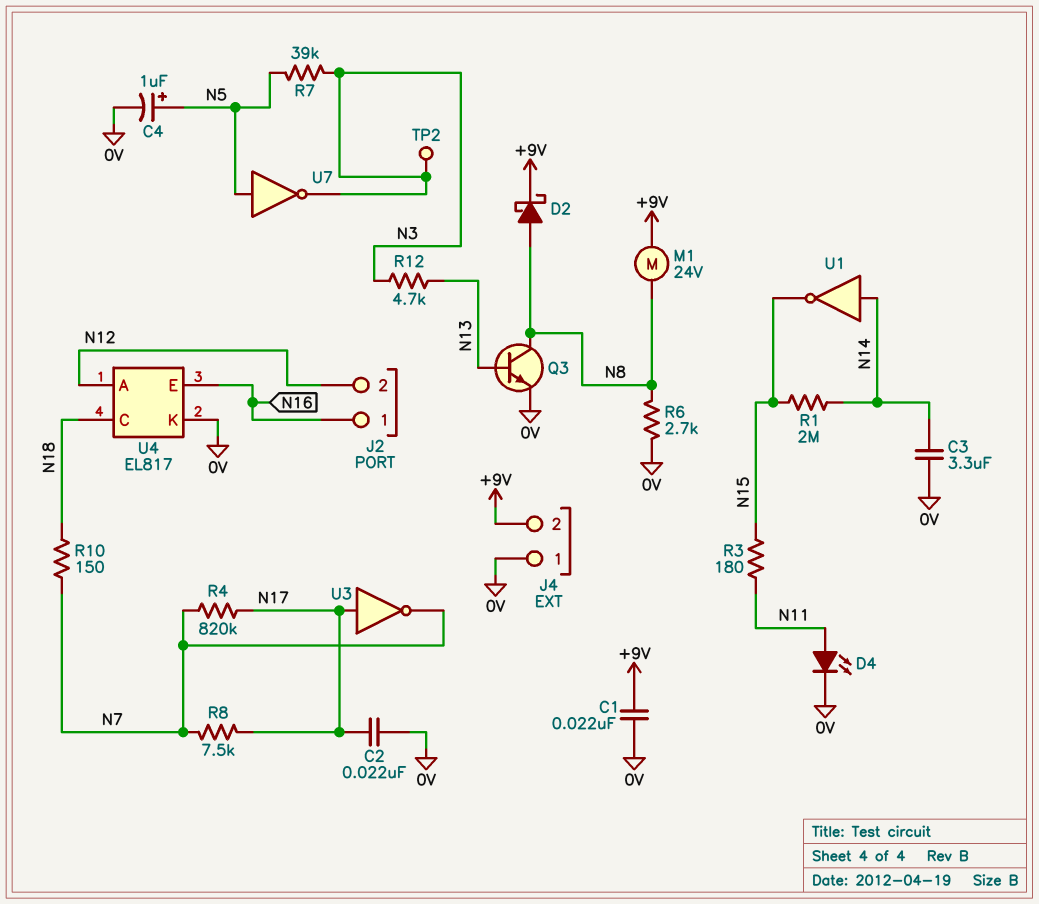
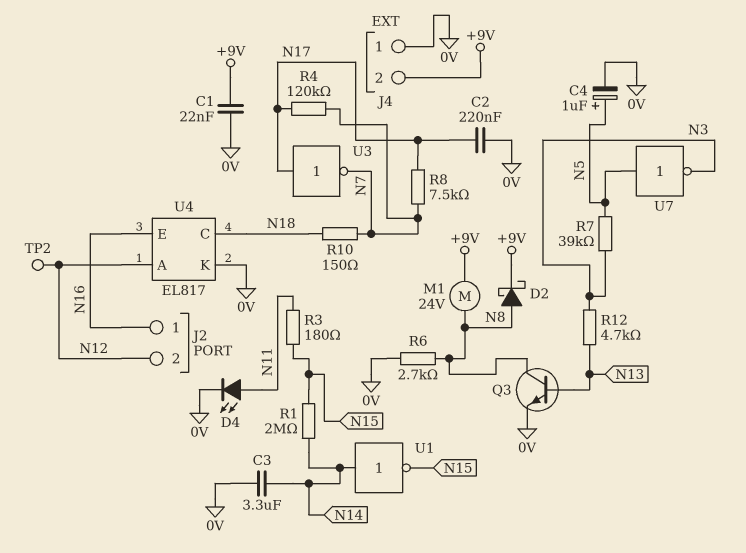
C2: 22nF (0V, N17) -> 220nF (0V, N17)
R4: 820k (N7, N17) -> 120k (N7, N17)
TP2: test point (N3) -> test point (N12)

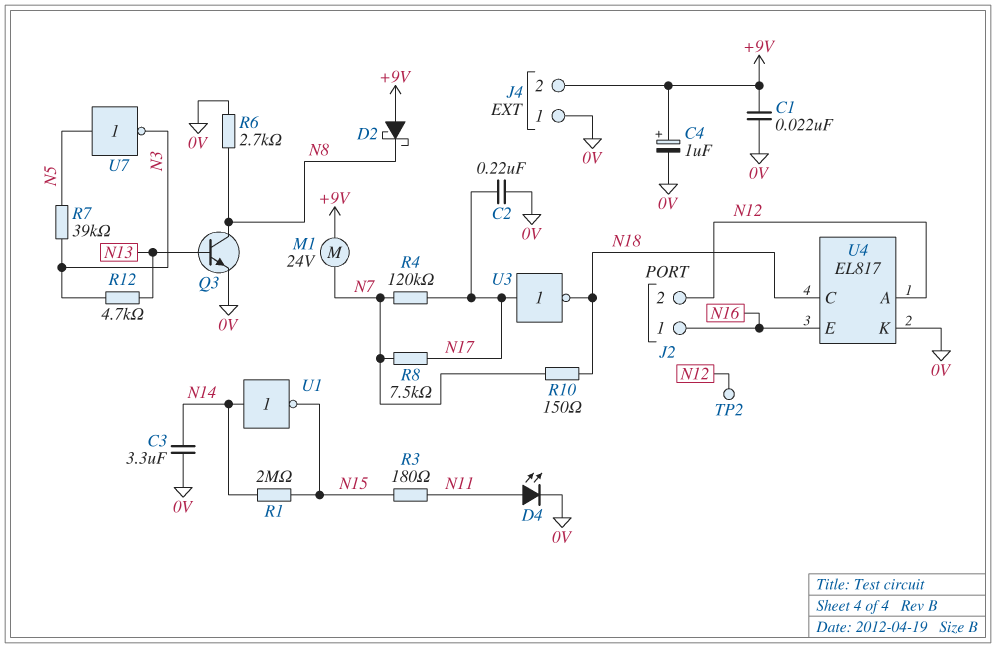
C4: 1uF (plus N5, minus 0V) -> 1uF (plus +9V, minus 0V)
D2: schottky (A N8, K +9V) -> schottky (A +9V, K N8)
M1: motor 24V (+9V, N8) -> motor 24V (+9V, N7)
U3: NOT (in N17, out N7) -> NOT (in N17, out N18)

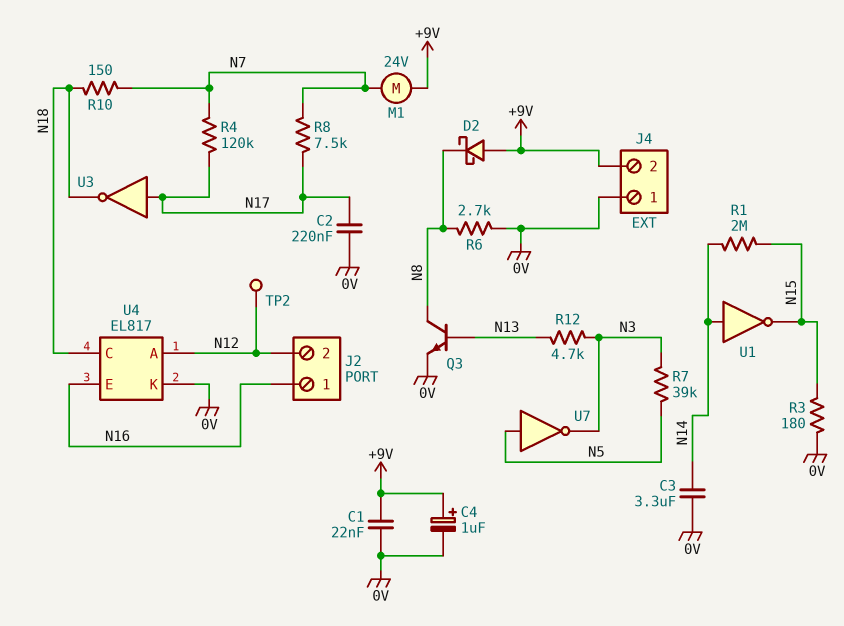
D4: LED (A N11, K 0V) -> none
R3: 180 (N11, N15) -> 180 (0V, N15)

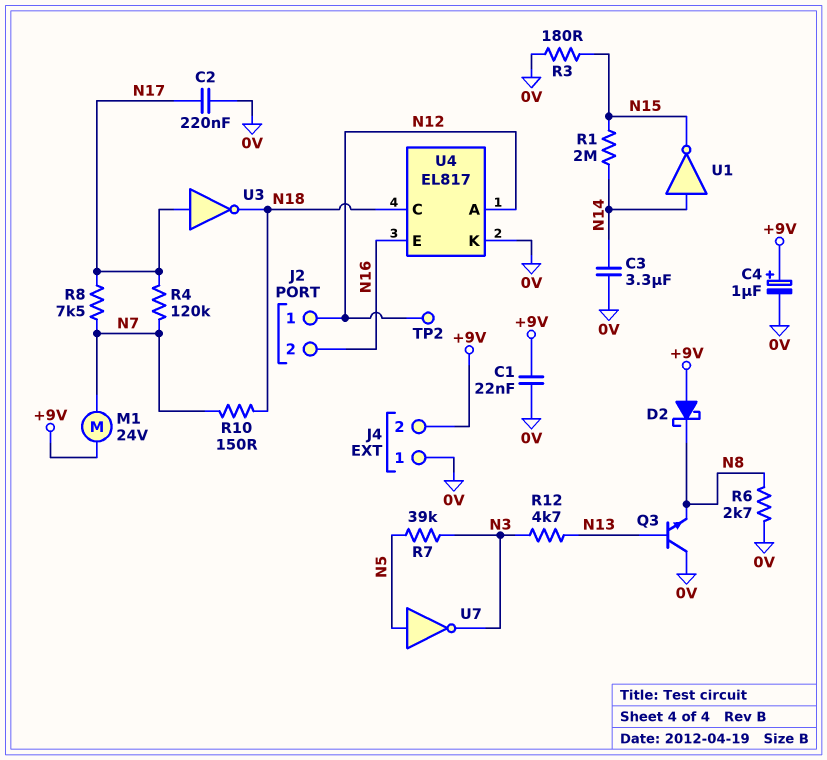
J2 pin 1: N16 -> N12
J2 pin 2: N12 -> N16
Q3: NPN (B N13, C N8, E 0V) -> NPN (B N13, C 0V, E N8)

